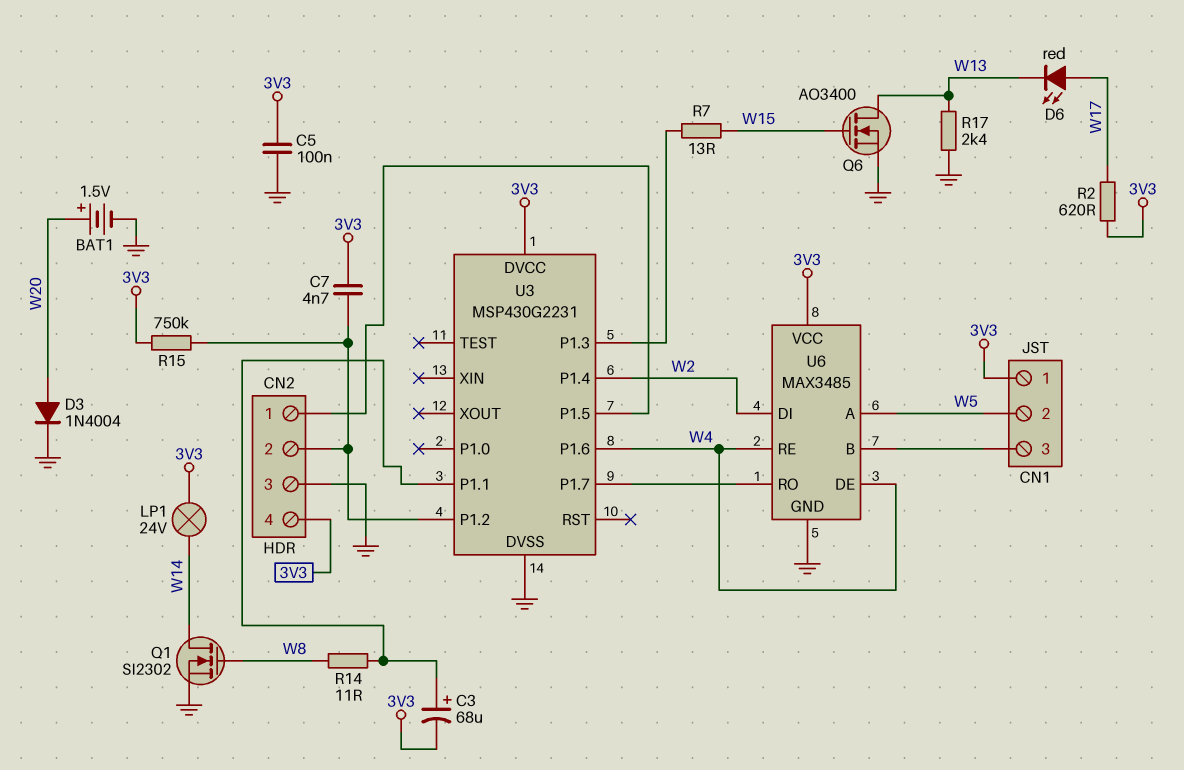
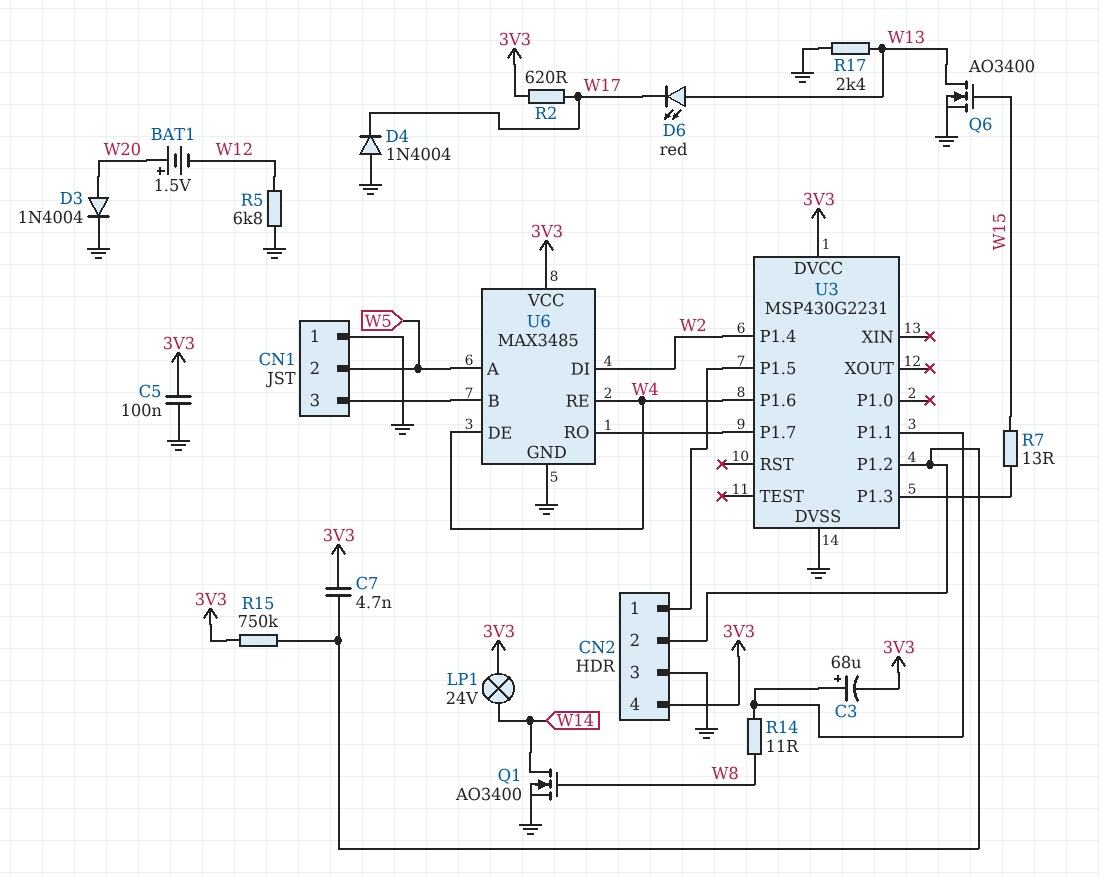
BAT1: 1.5V (plus W20, minus GND) -> 1.5V (plus W20, minus W12)
CN1 pin 1: 3V3 -> GND
D4: none -> diode 1N4004 (A GND, K W17)
D6: LED red (A W17, K W13) -> LED red (A W13, K W17)
Q1: NMOS SI2302 (G W8, D W14, S GND) -> NMOS AO3400 (G W8, D W14, S GND)
R5: none -> 6.8k (GND, W12)

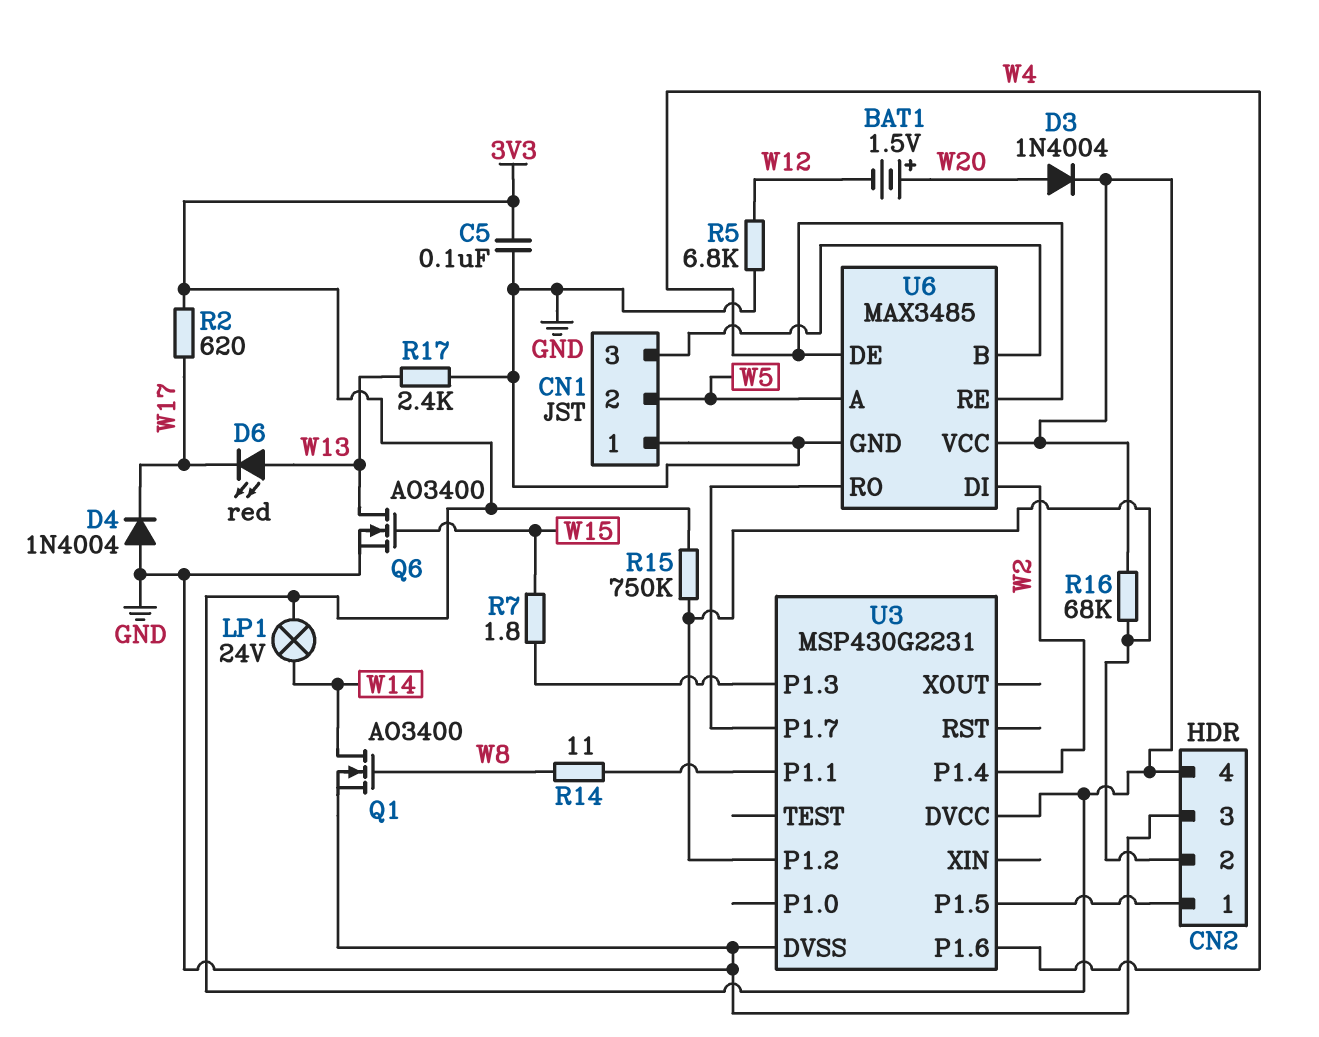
C3: 68uF (plus U3/P1.1, minus 3V3) -> none
C7: 4.7nF (3V3, CN2/2) -> none
D3: diode 1N4004 (A W20, K GND) -> diode 1N4004 (A W20, K 3V3)
R7: 13 (U3/P1.3, W15) -> 1.8 (U3/P1.3, W15)
R16: none -> 68k (3V3, CN2/2)

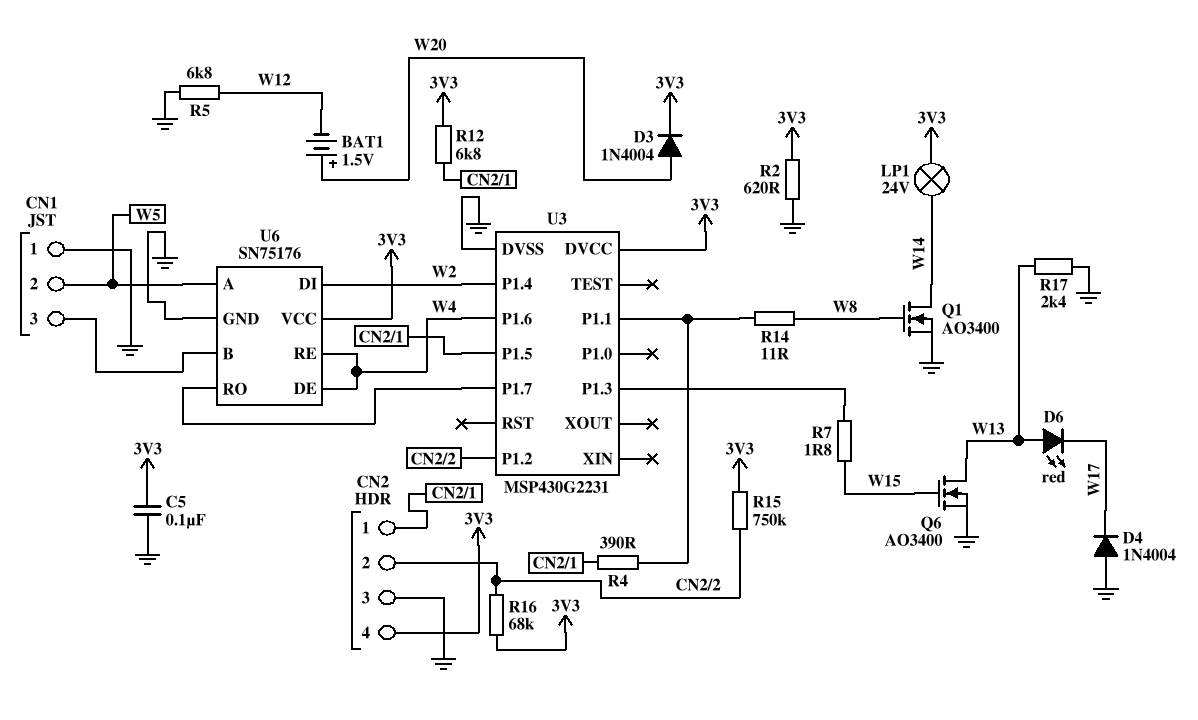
R2: 620 (3V3, W17) -> 620 (3V3, GND)
R4: none -> 390 (CN2/1, U3/P1.1)
R12: none -> 6.8k (3V3, CN2/1)
U6: MAX3485 -> SN75176

